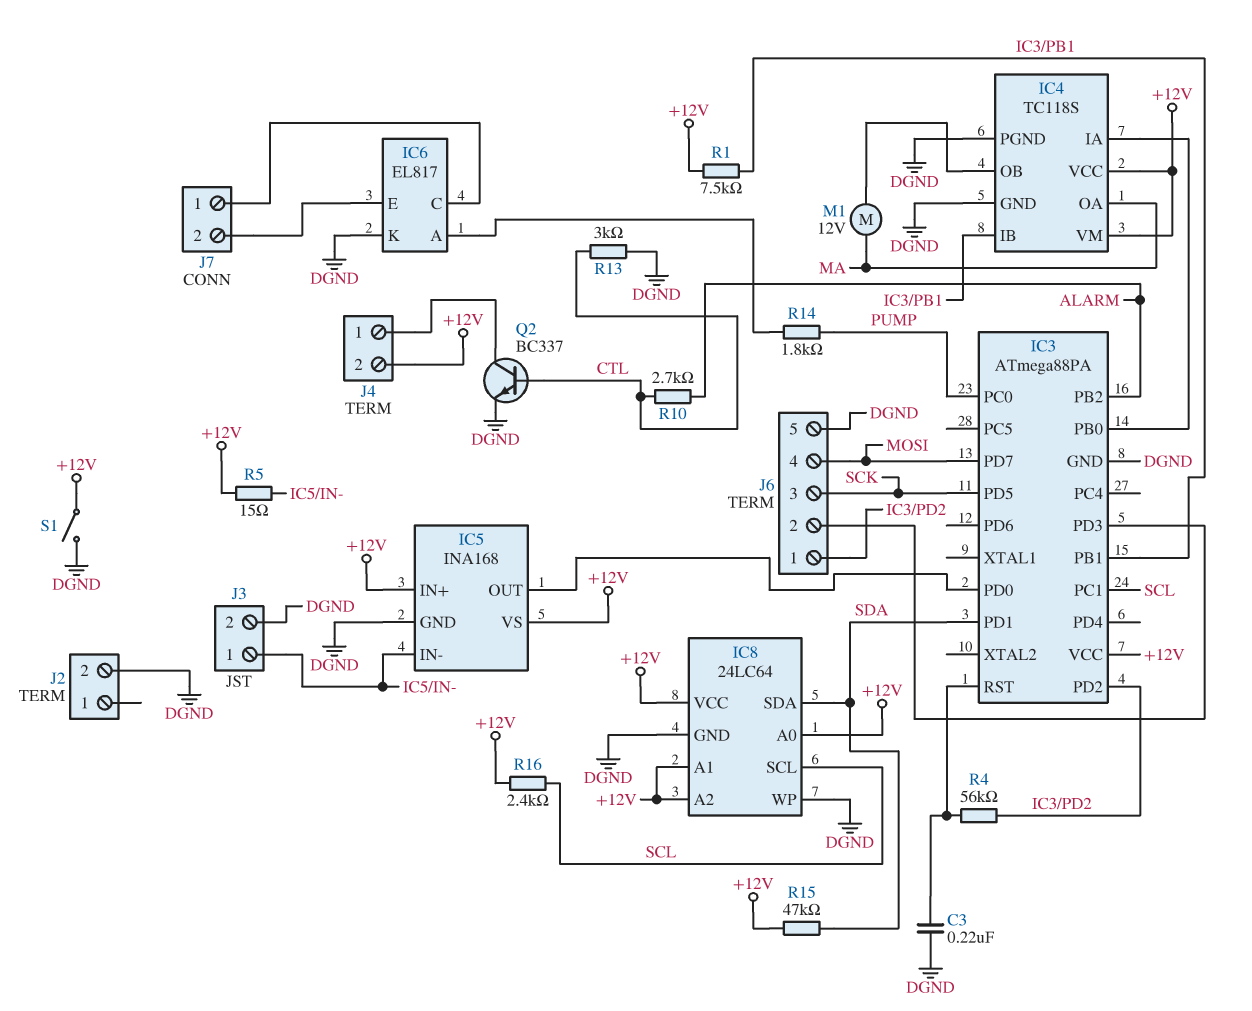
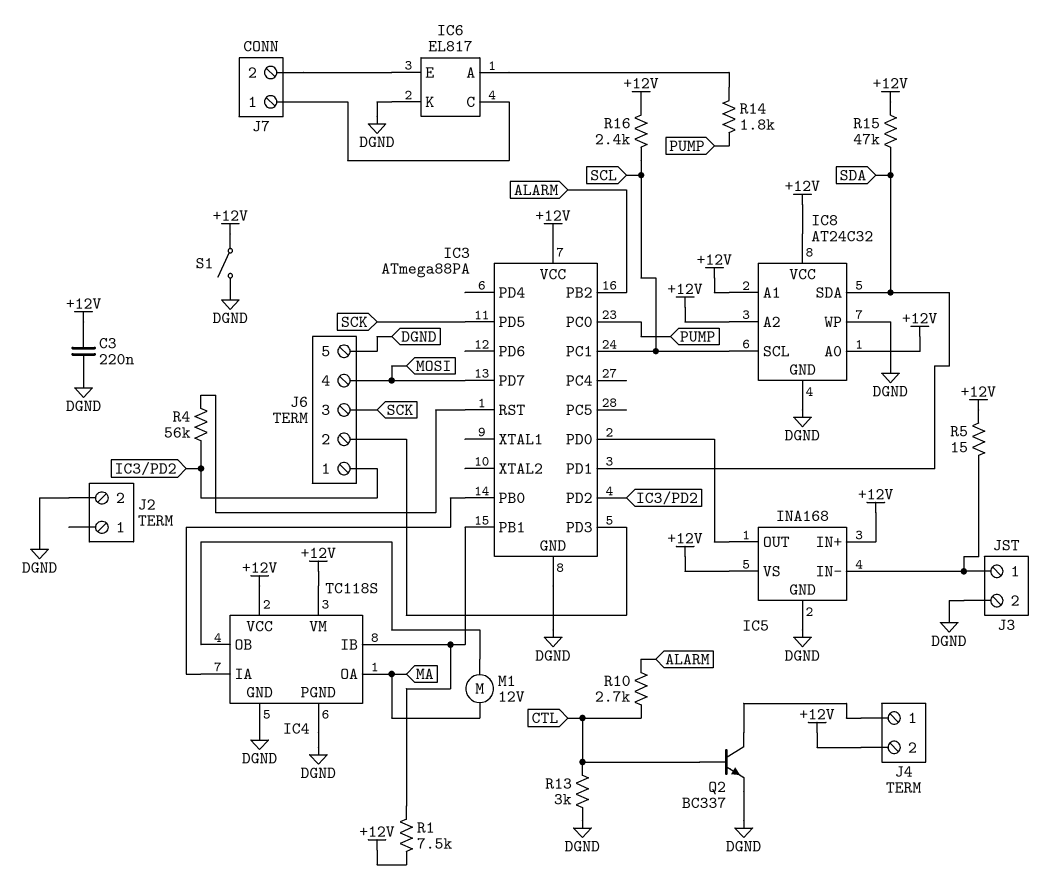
C3: 220nF (DGND, IC3/RST) -> 220nF (+12V, DGND)
IC8: 24LC64 -> AT24C32

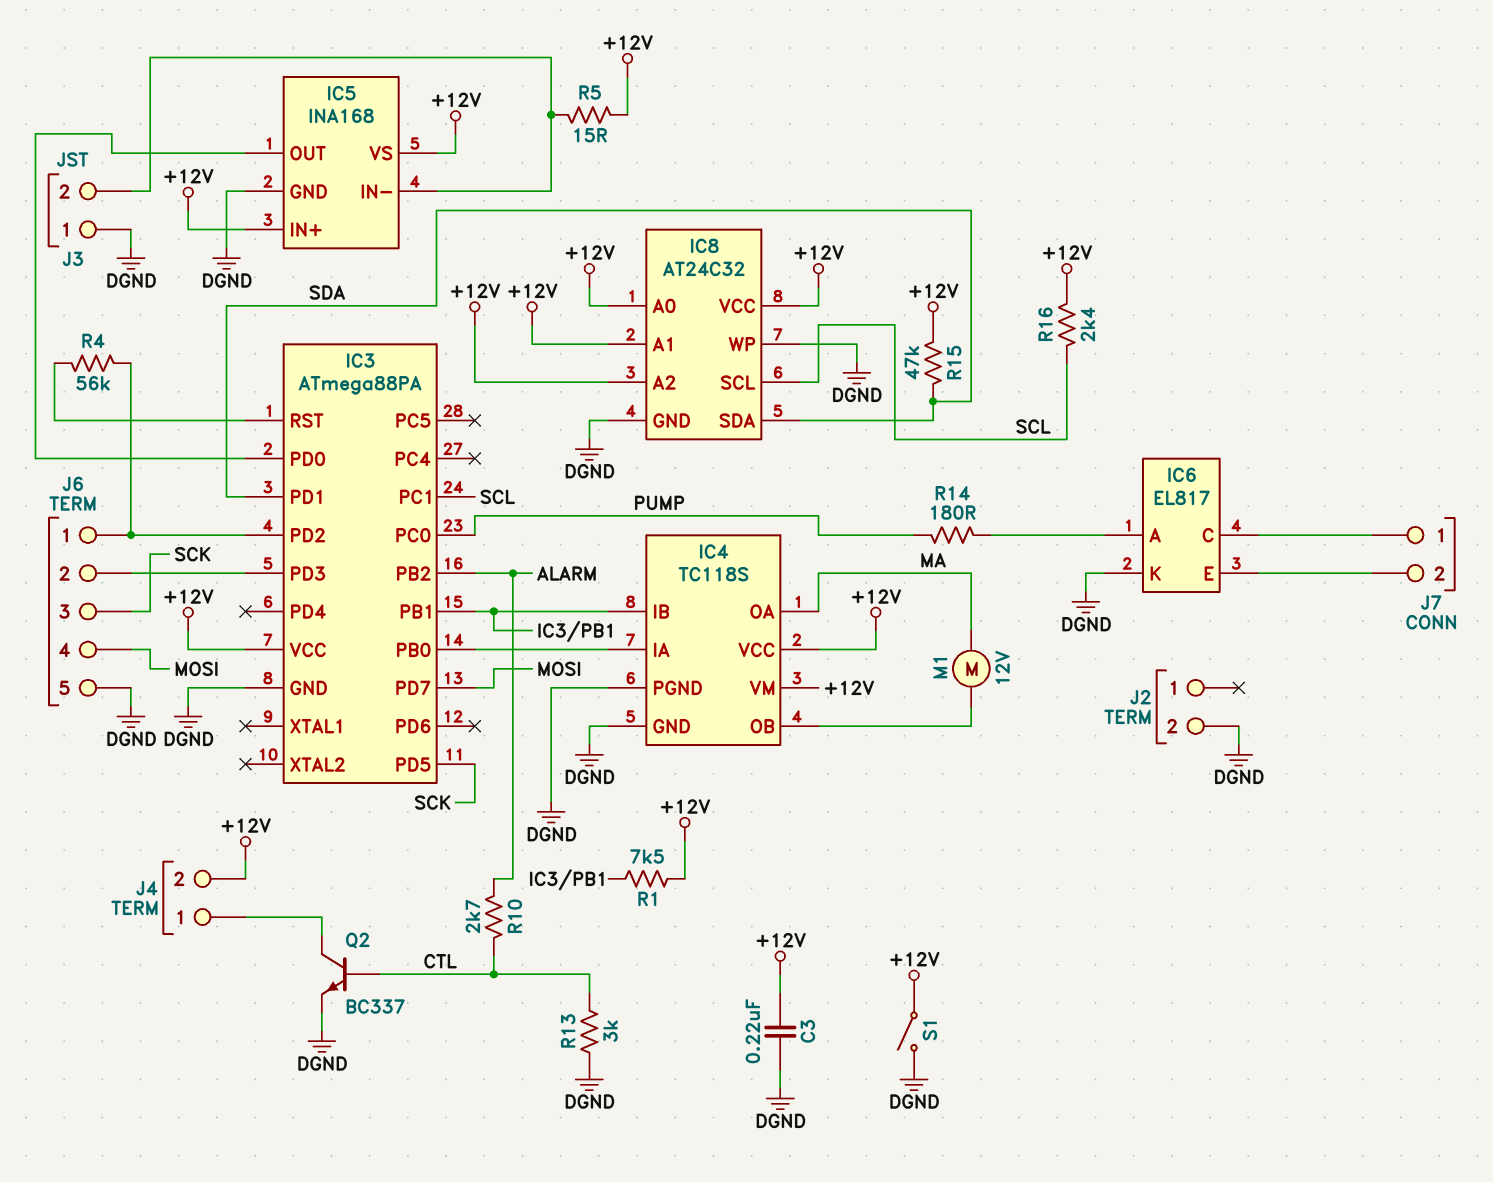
J3 pin 1: IC5/IN- -> DGND
J3 pin 2: DGND -> IC5/IN-
R14: 1.8k (IC6/A, PUMP) -> 180 (IC6/A, PUMP)

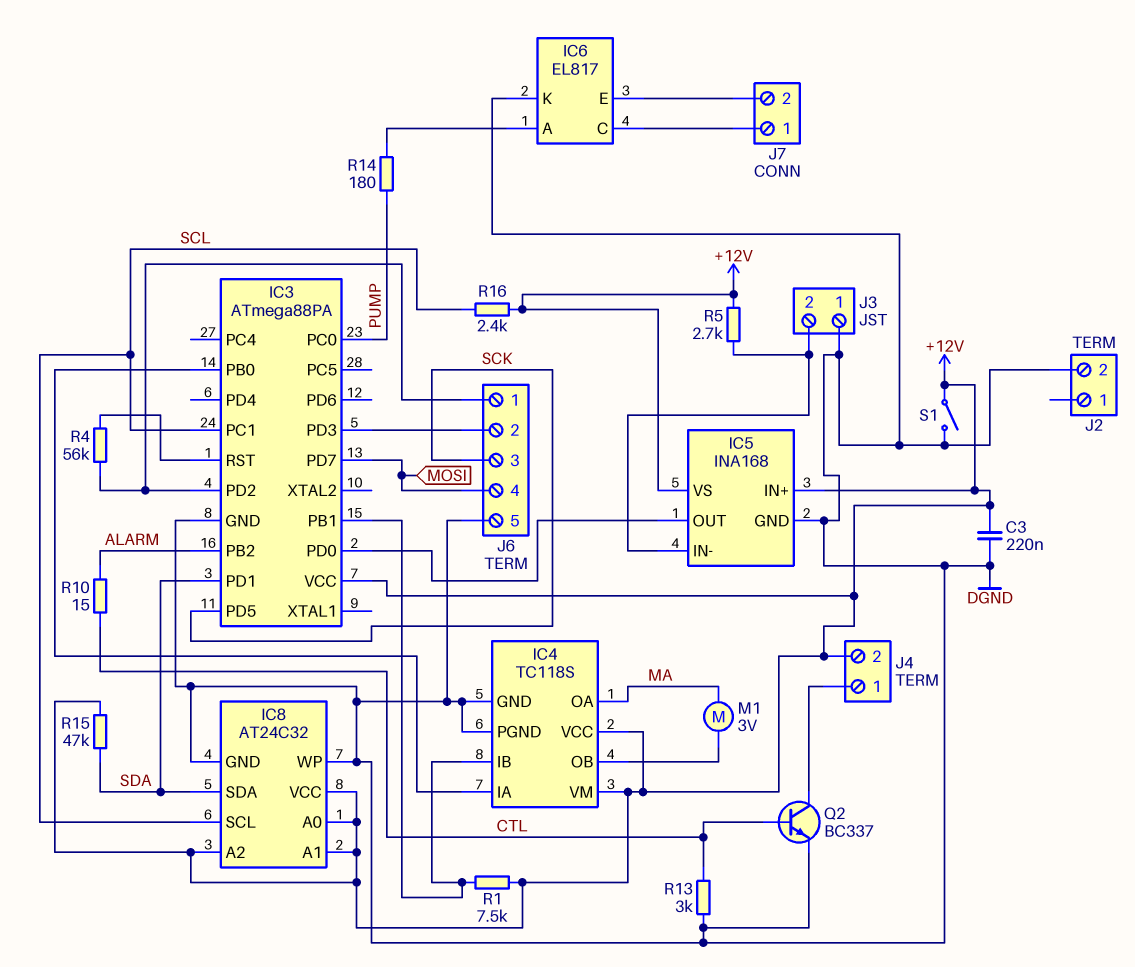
M1: motor 12V (IC4/OB, MA) -> motor 3V (IC4/OB, MA)
R5: 15 (+12V, IC5/IN-) -> 2.7k (+12V, IC5/IN-)
R10: 2.7k (ALARM, CTL) -> 15 (ALARM, CTL)

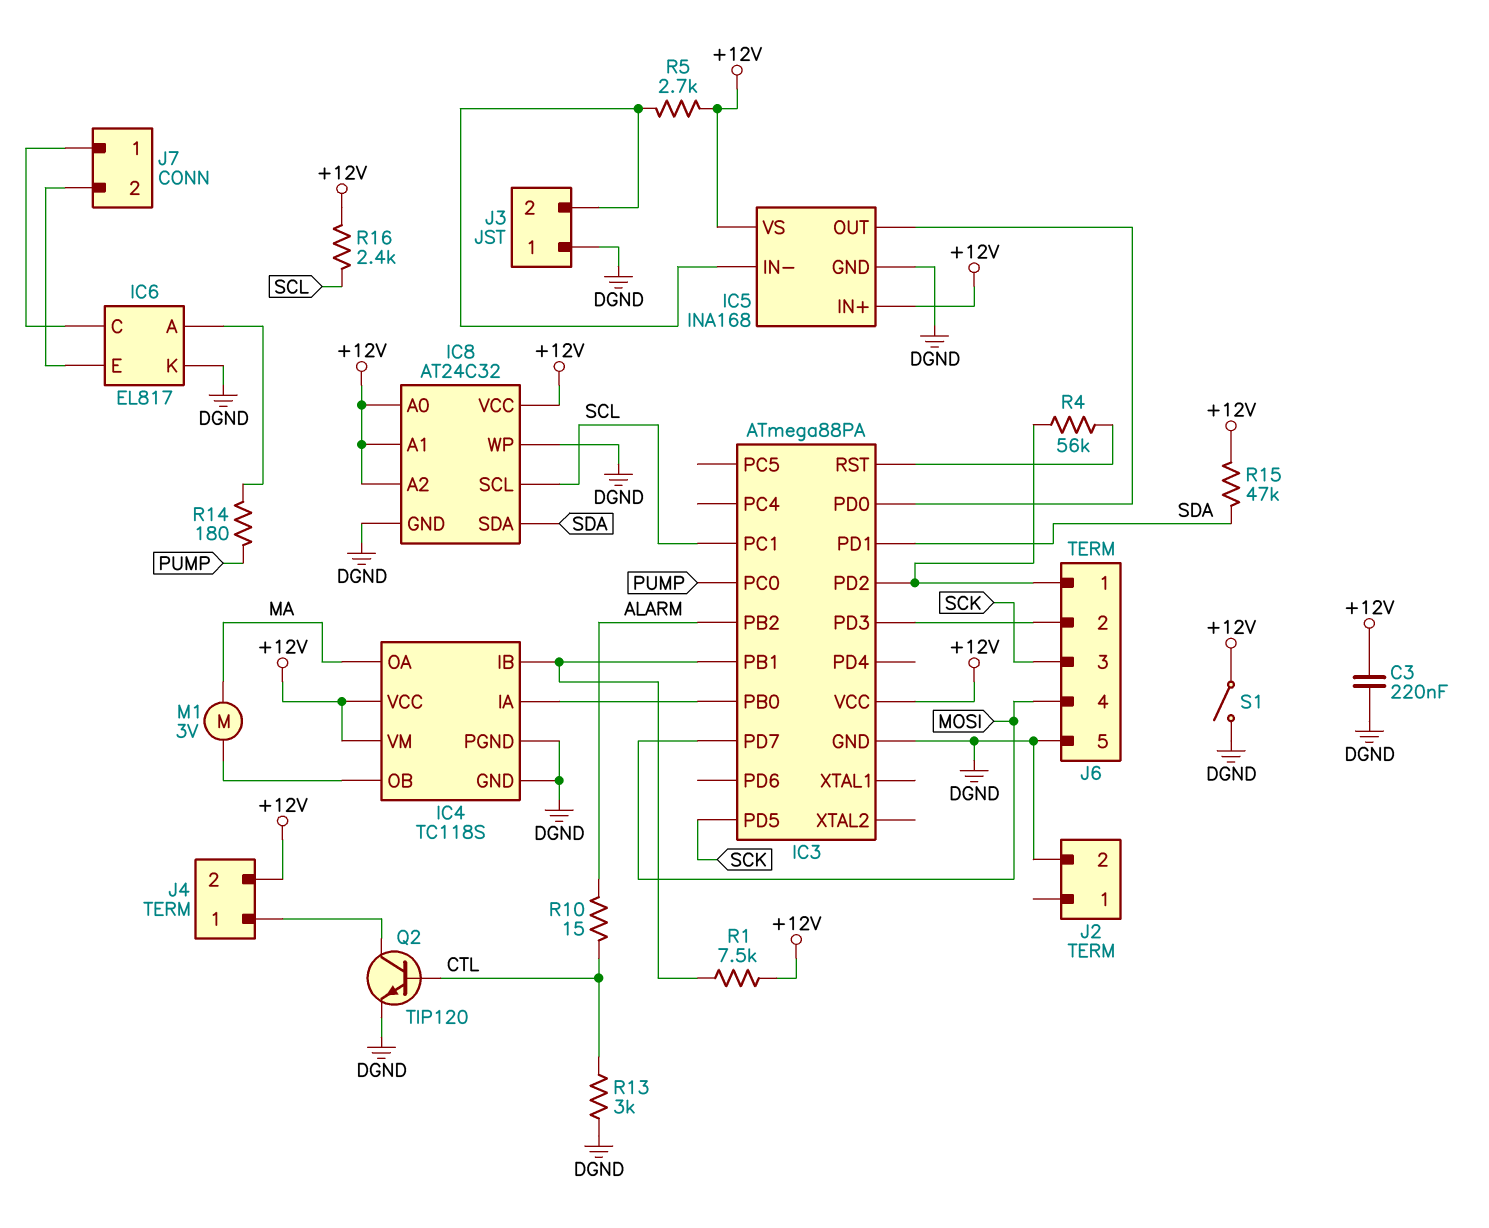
Q2: NPN BC337 (B CTL, C J4/1, E DGND) -> NPN TIP120 (B CTL, C J4/1, E DGND)

